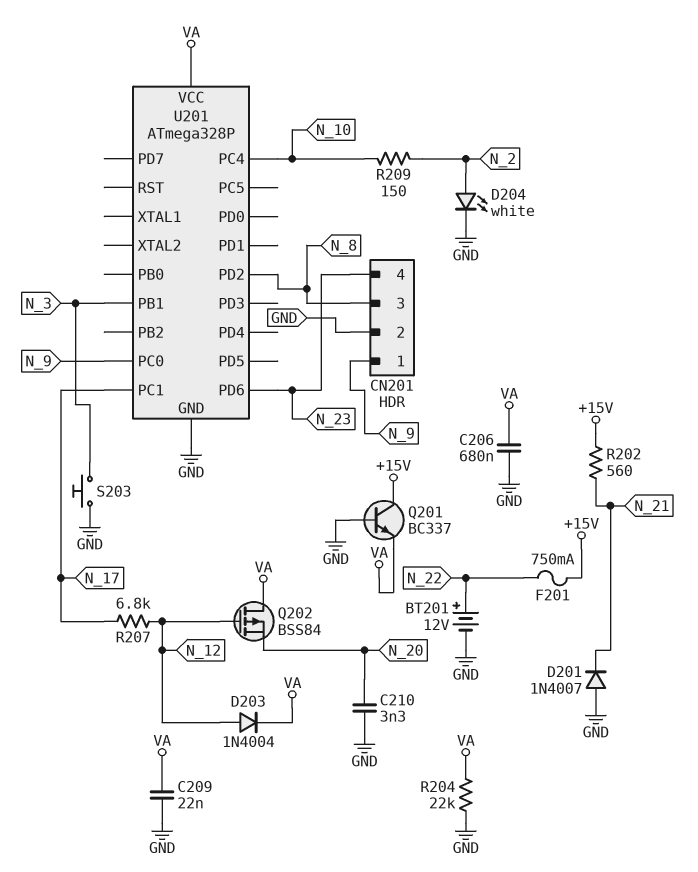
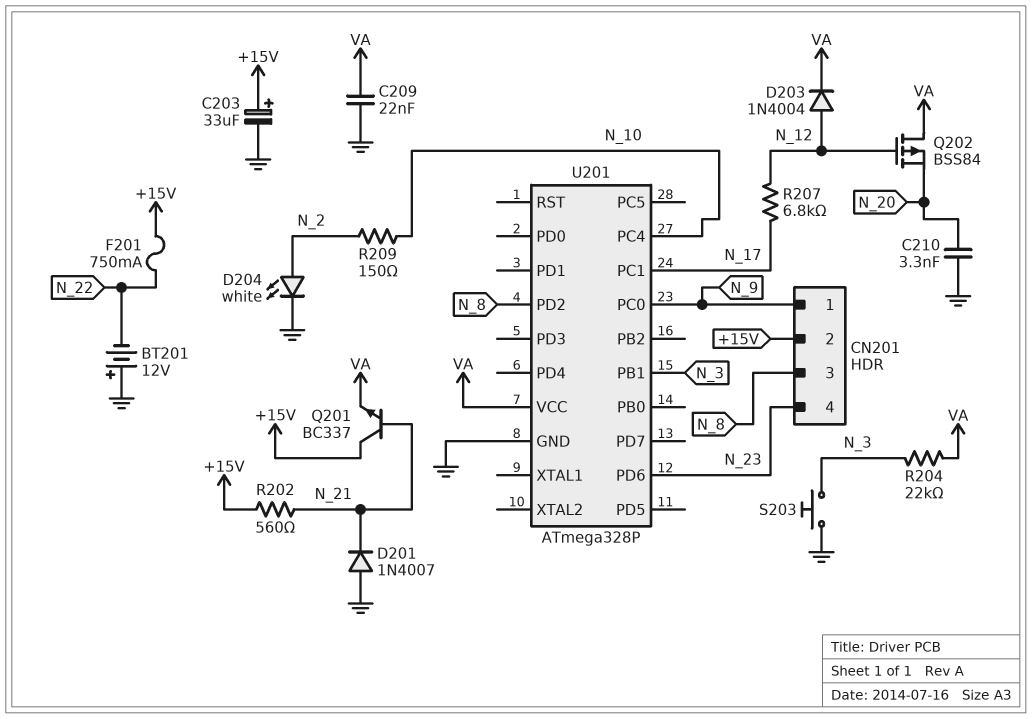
BT201: 12V (plus N_22, minus GND) -> 12V (plus GND, minus N_22)
C203: none -> 33uF (plus +15V, minus GND)
C206: 680nF (GND, VA) -> none
CN201 pin 2: GND -> +15V
Q201: NPN BC337 (B GND, C +15V, E VA) -> NPN BC337 (B N_21, C +15V, E VA)
R204: 22k (GND, VA) -> 22k (N_3, VA)

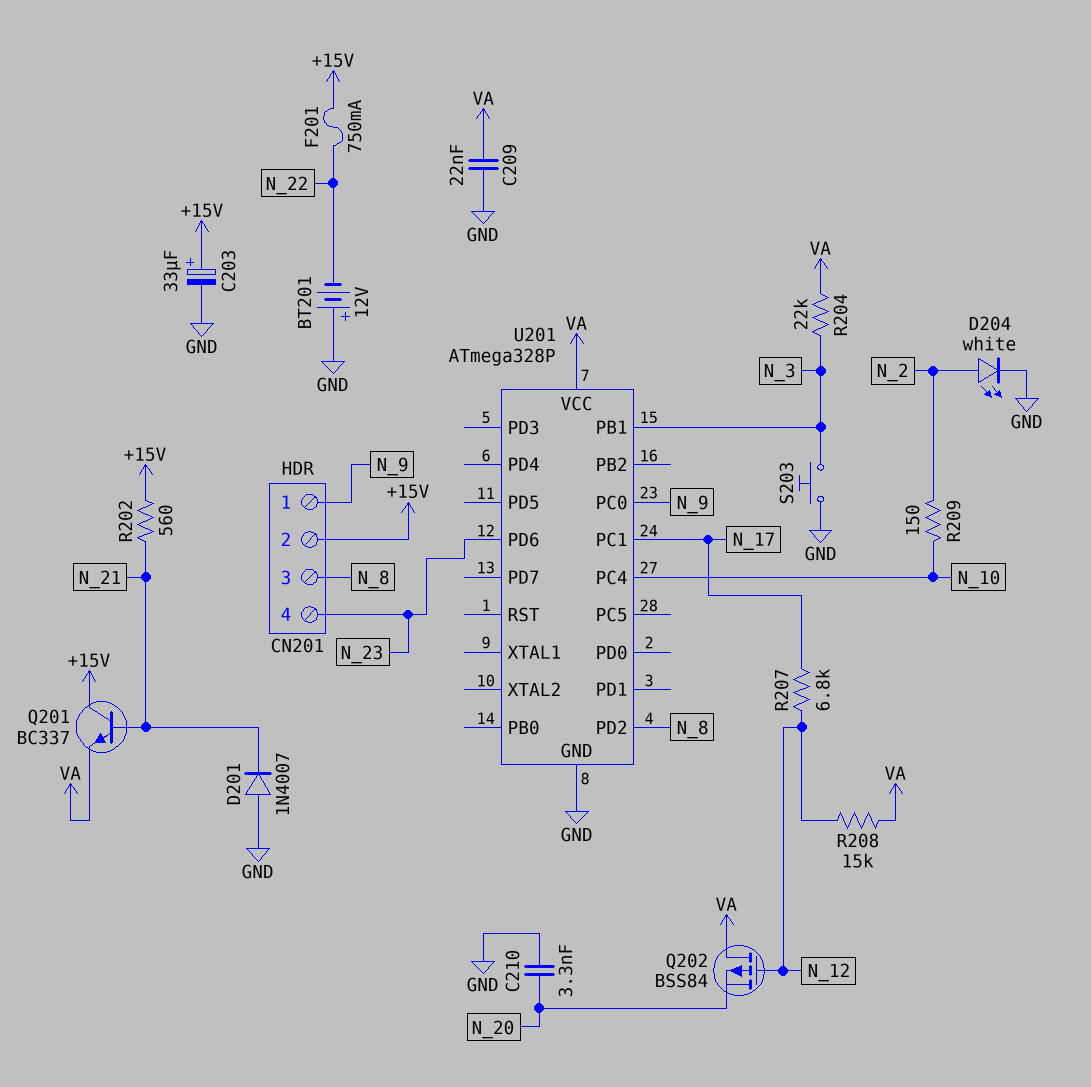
D203: diode 1N4004 (A N_12, K VA) -> none
R208: none -> 15k (N_12, VA)

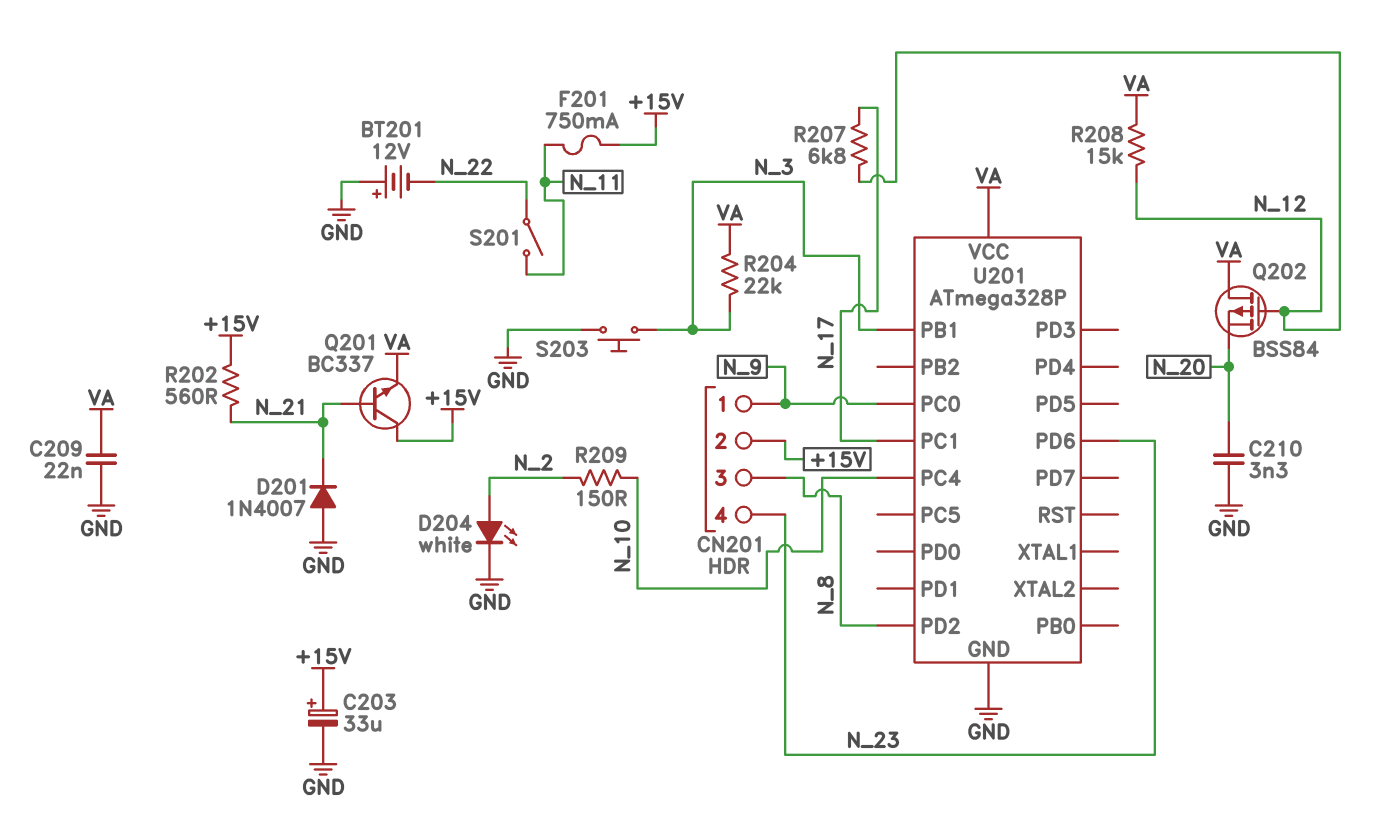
F201: 750mA (+15V, N_22) -> 750mA (+15V, N_11)
S201: none -> switch (N_11, N_22)

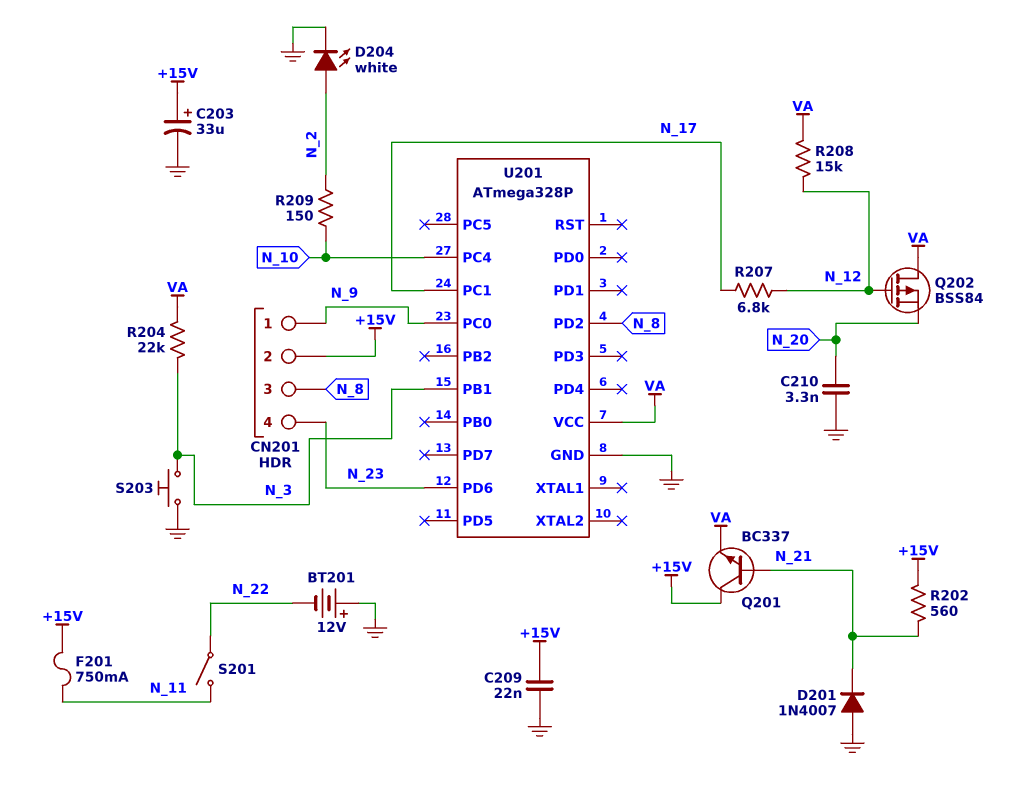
C209: 22nF (GND, VA) -> 22nF (+15V, GND)

